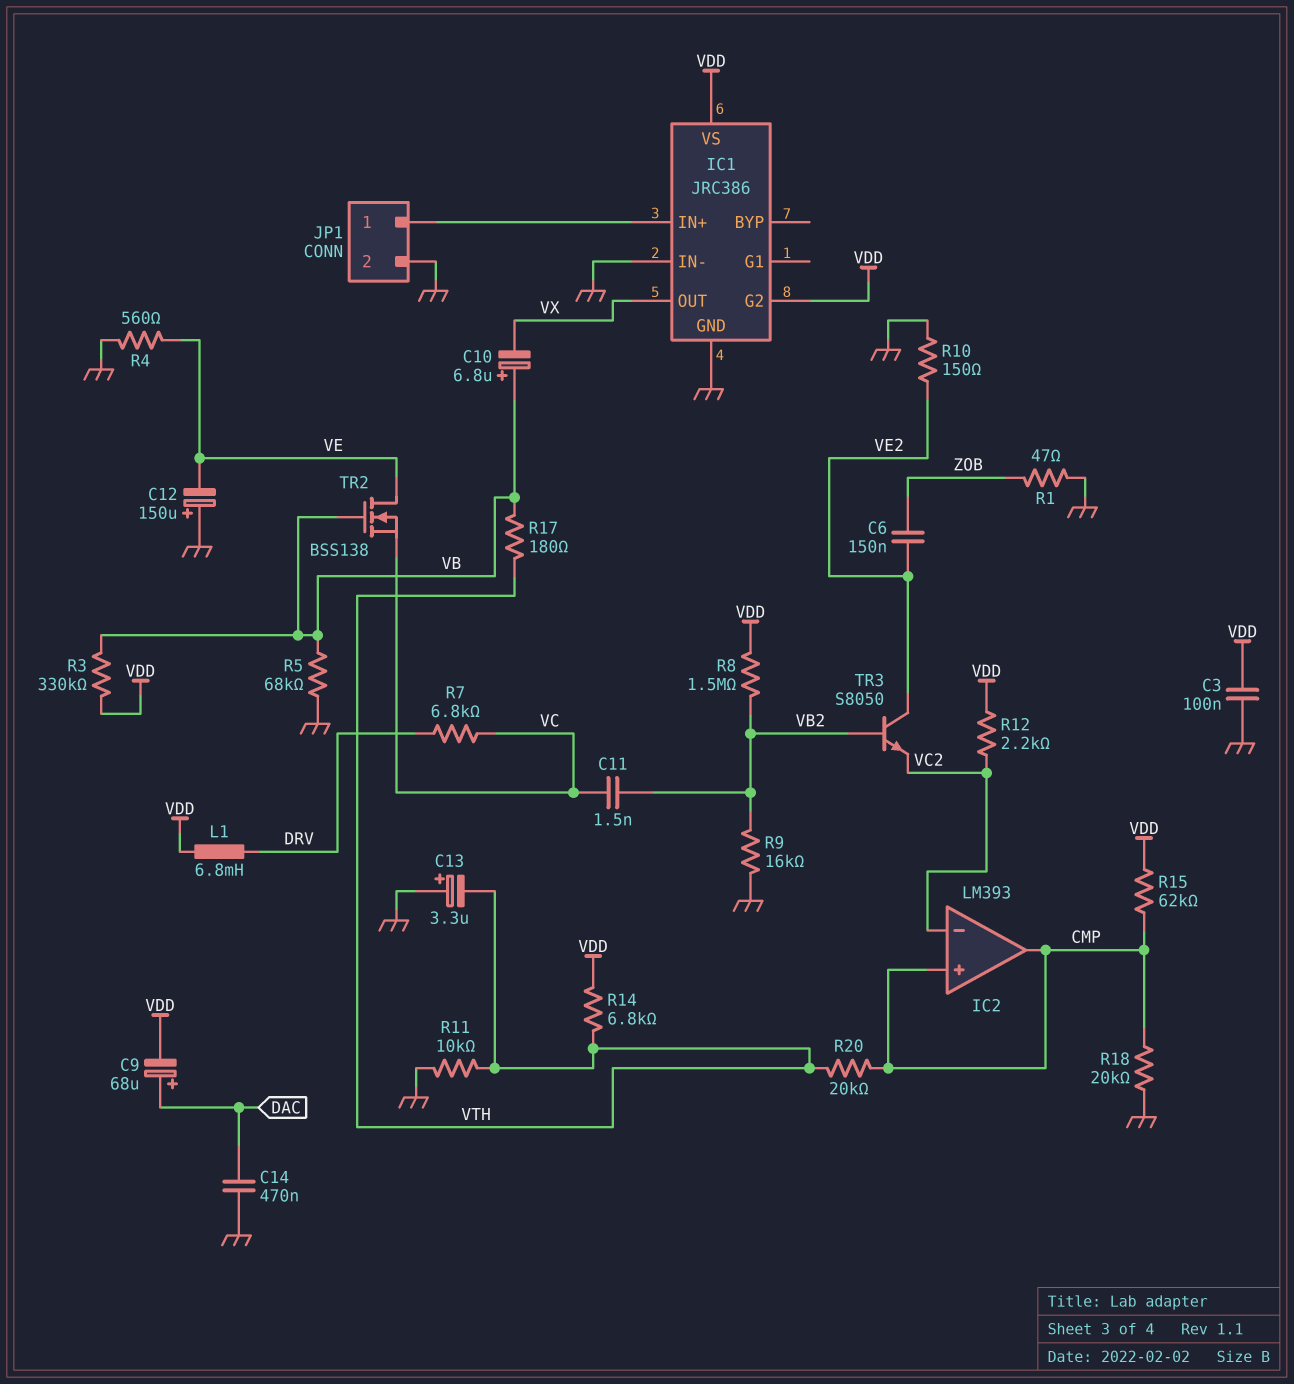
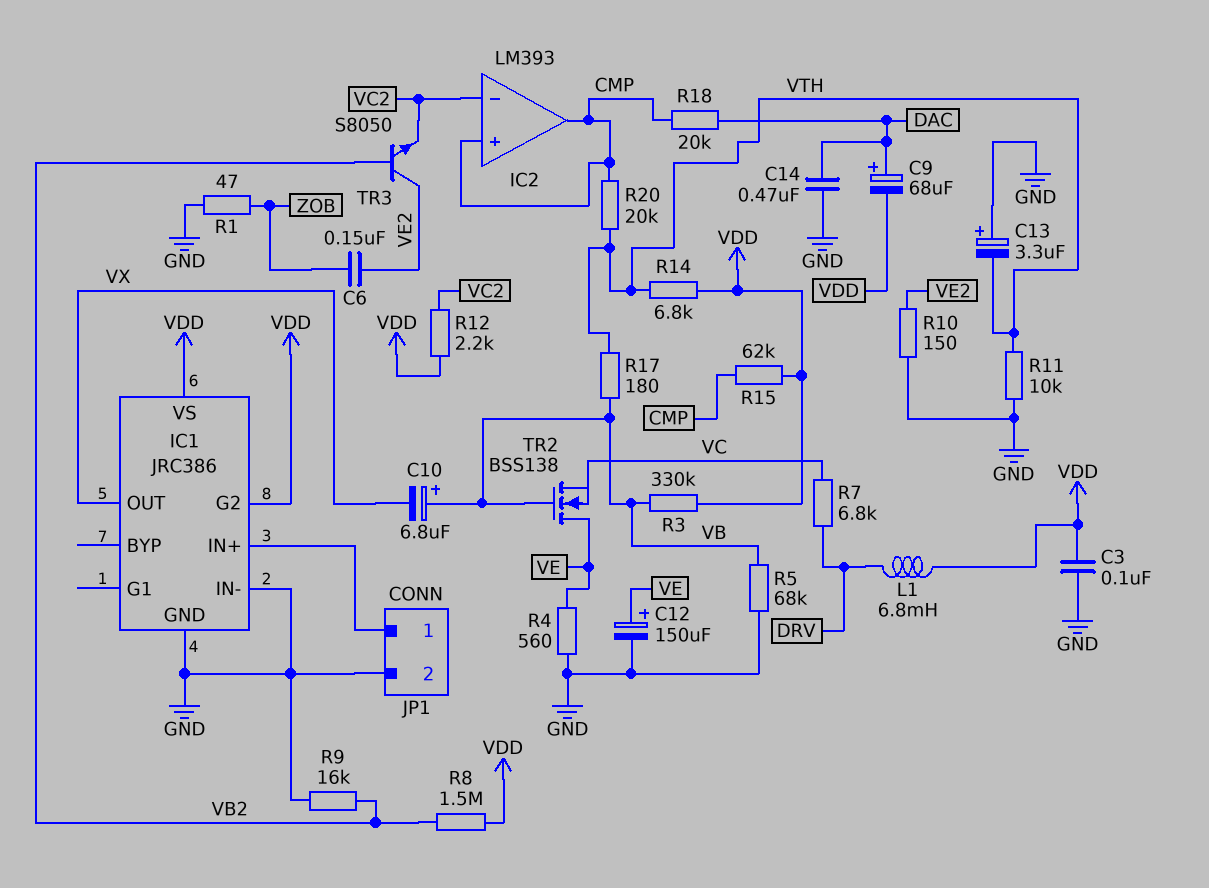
C11: 1.5nF (VB2, VC) -> none
C12: 150uF (plus GND, minus VE) -> 150uF (plus VE, minus GND)
R18: 20k (CMP, GND) -> 20k (CMP, DAC)

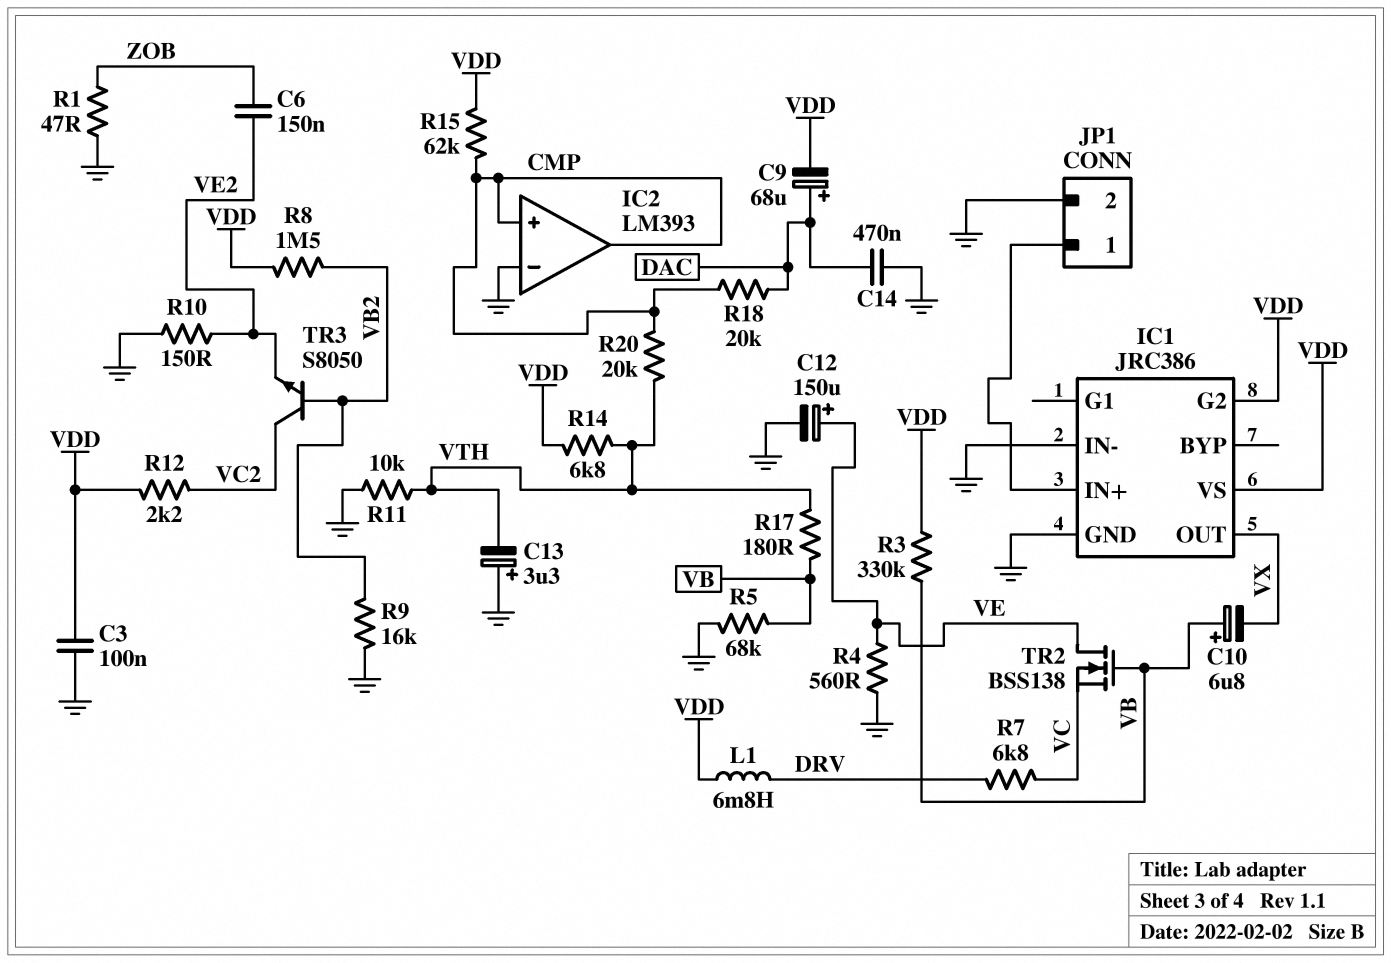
IC2 pin in-: VC2 -> GND
TR3: NPN S8050 (B VB2, C VE2, E VC2) -> NPN S8050 (B VB2, C VC2, E VE2)

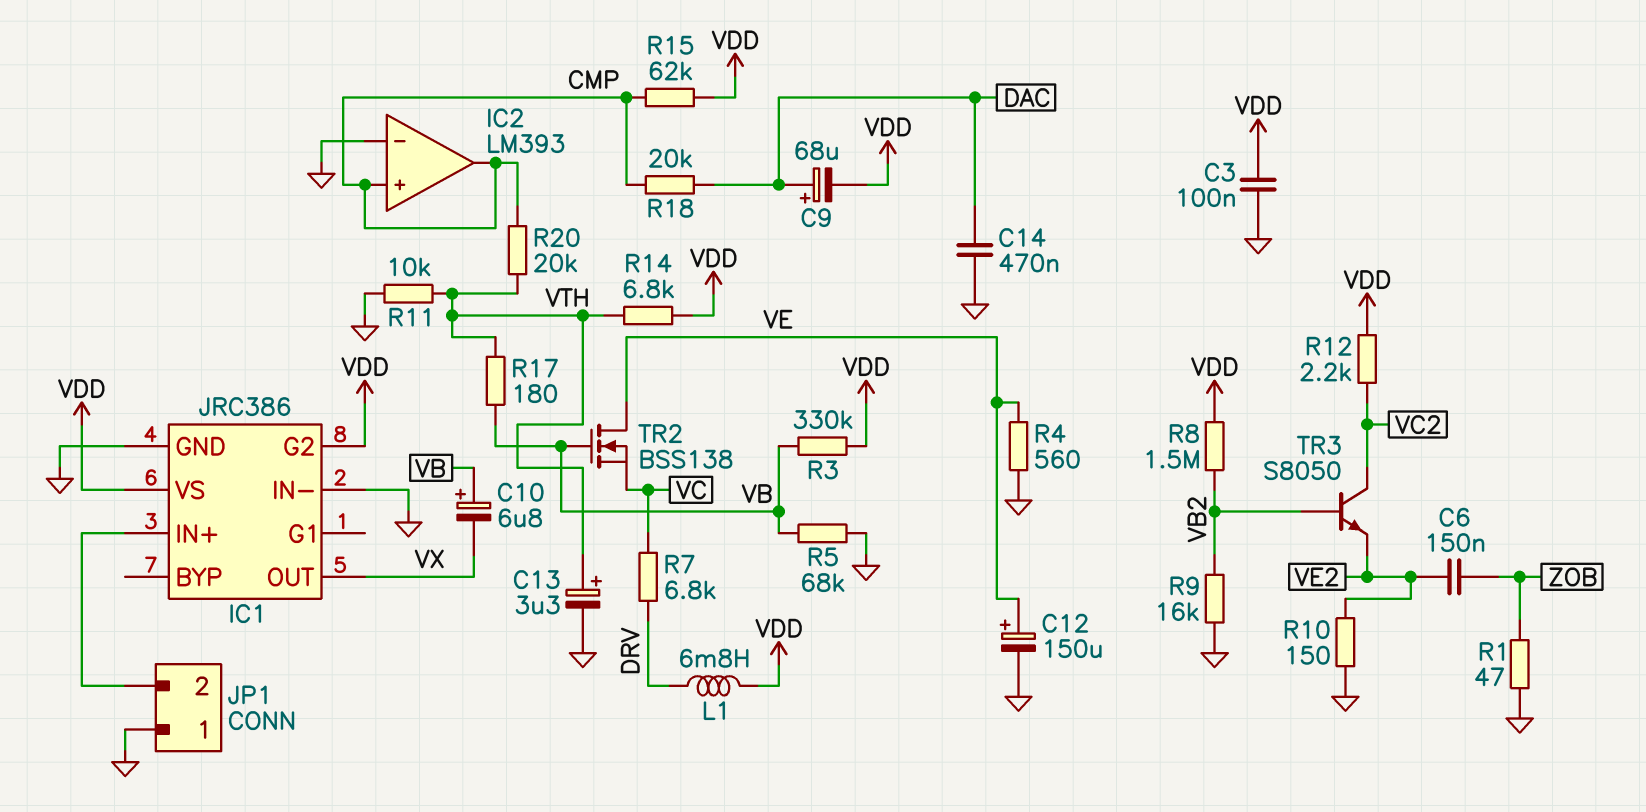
C13: 3.3uF (plus GND, minus VTH) -> 3.3uF (plus VTH, minus GND)
JP1 pin 1: IC1/IN+ -> GND
JP1 pin 2: GND -> IC1/IN+

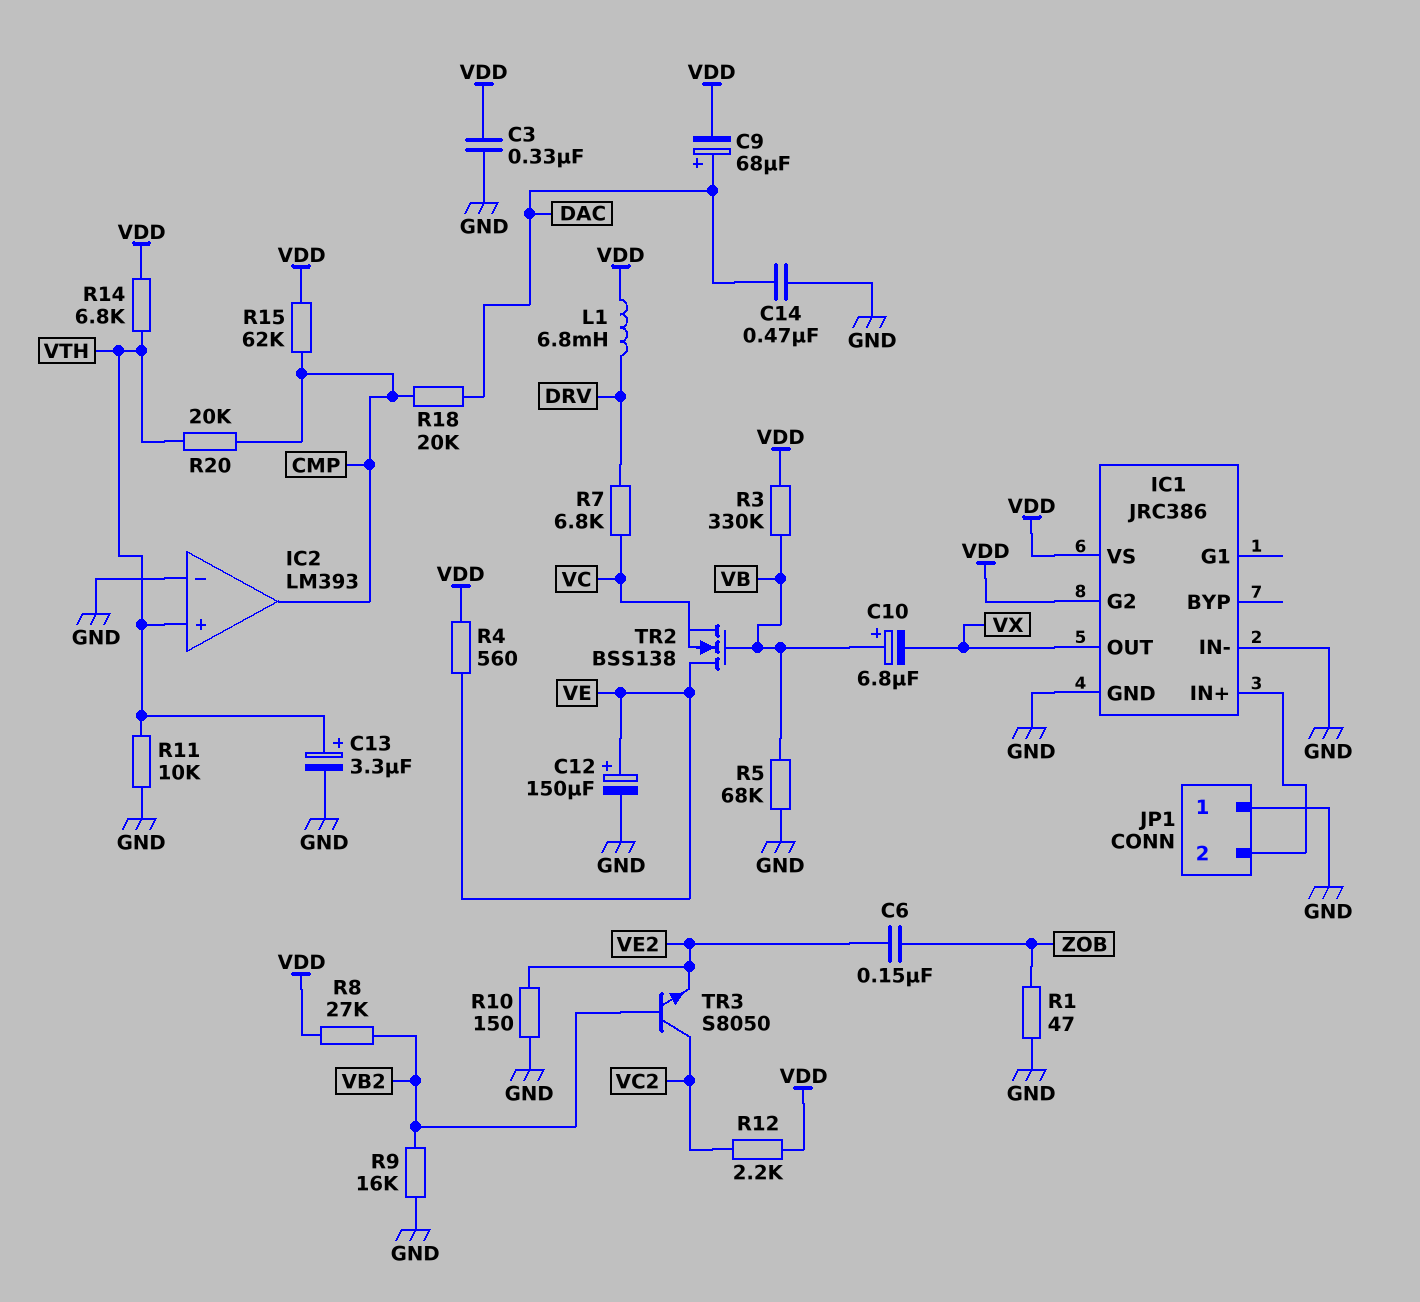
C3: 100nF (GND, VDD) -> 330nF (GND, VDD)
IC2 pin in+: CMP -> VTH
R4: 560 (GND, VE) -> 560 (VDD, VE)
R8: 1.5M (VB2, VDD) -> 27k (VB2, VDD)
R17: 180 (VB, VTH) -> none

